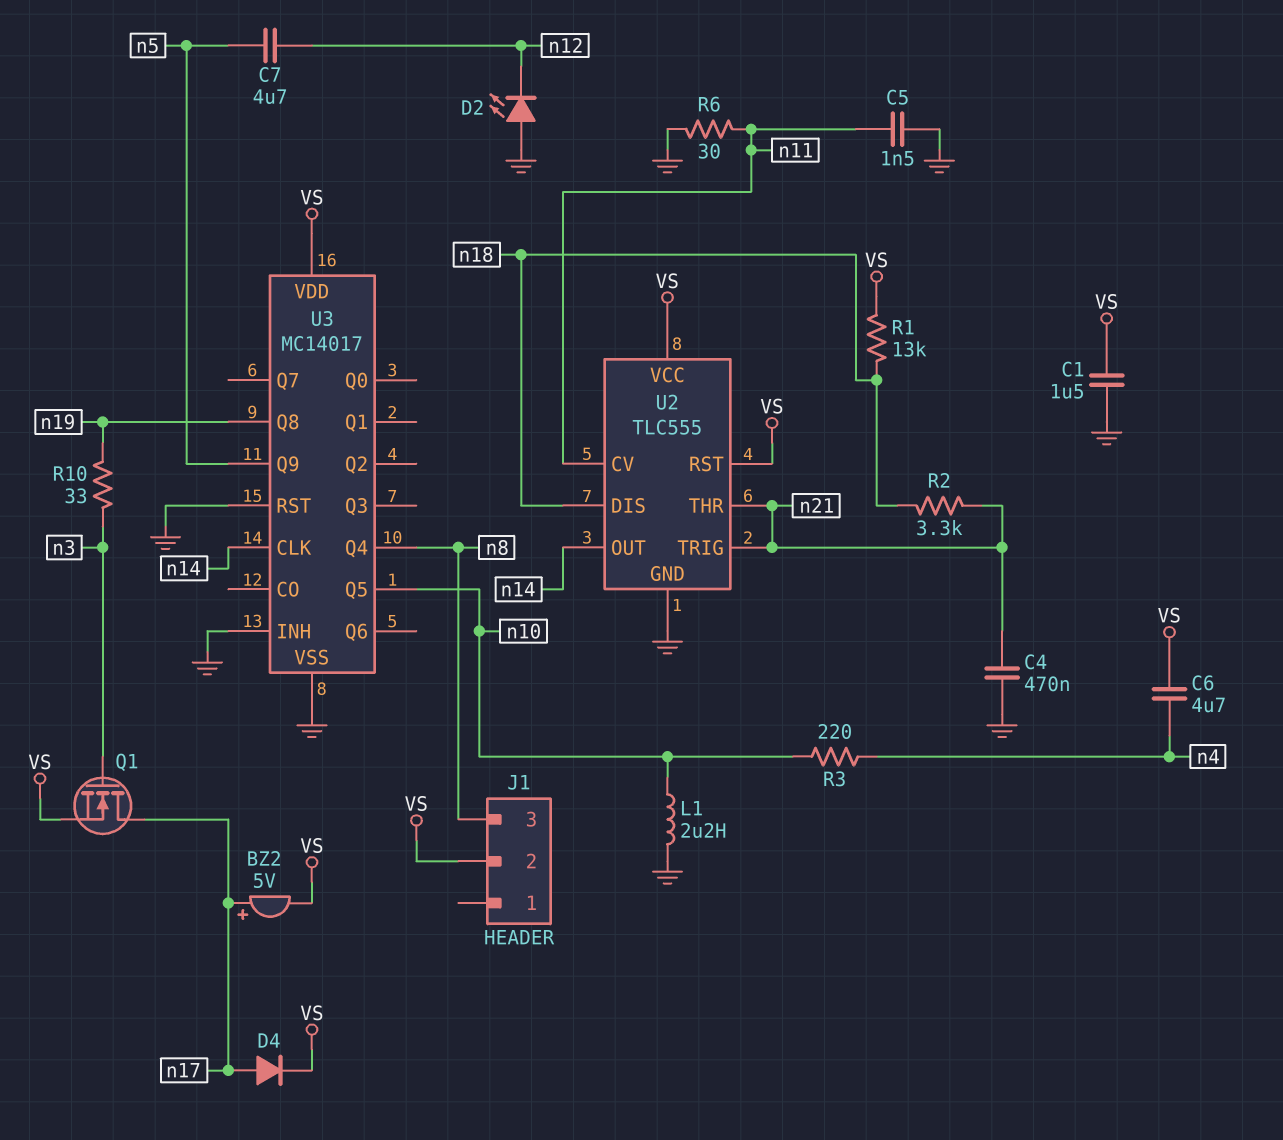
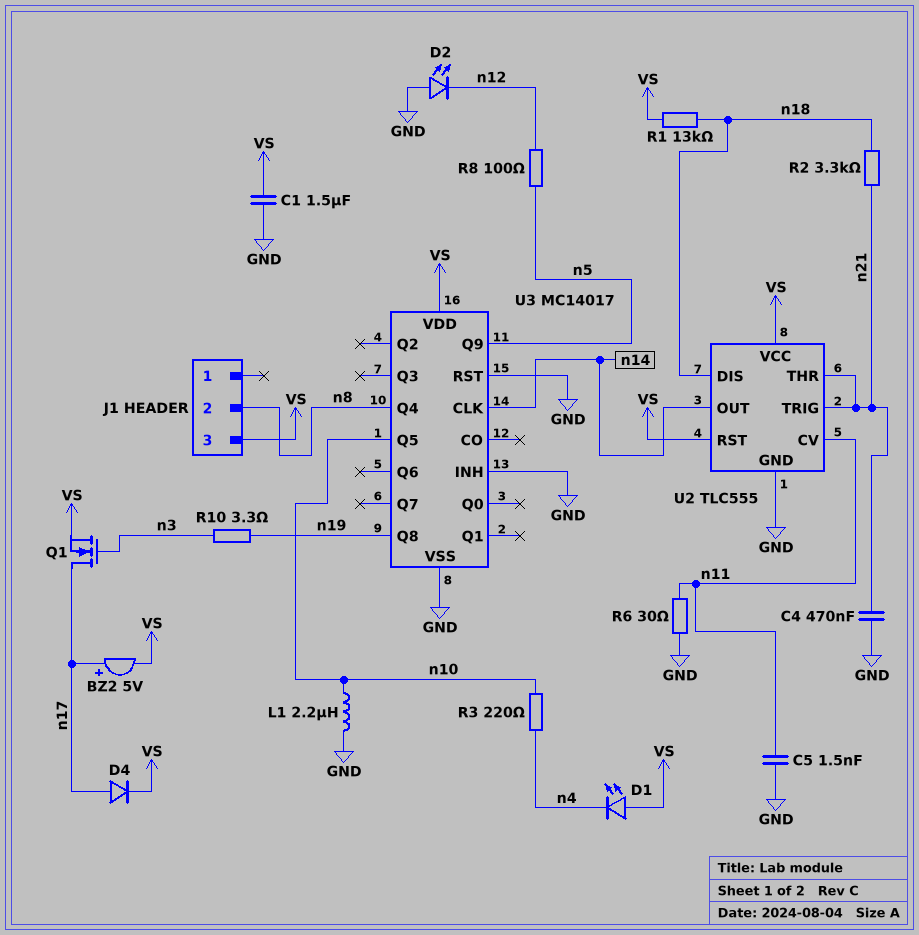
C6: 4.7uF (VS, n4) -> none
C7: 4.7uF (n5, n12) -> none
D1: none -> LED (A VS, K n4)
J1 pin 2: VS -> n8
J1 pin 3: n8 -> VS
R8: none -> 100 (n5, n12)
R10: 33 (n3, n19) -> 3.3 (n3, n19)

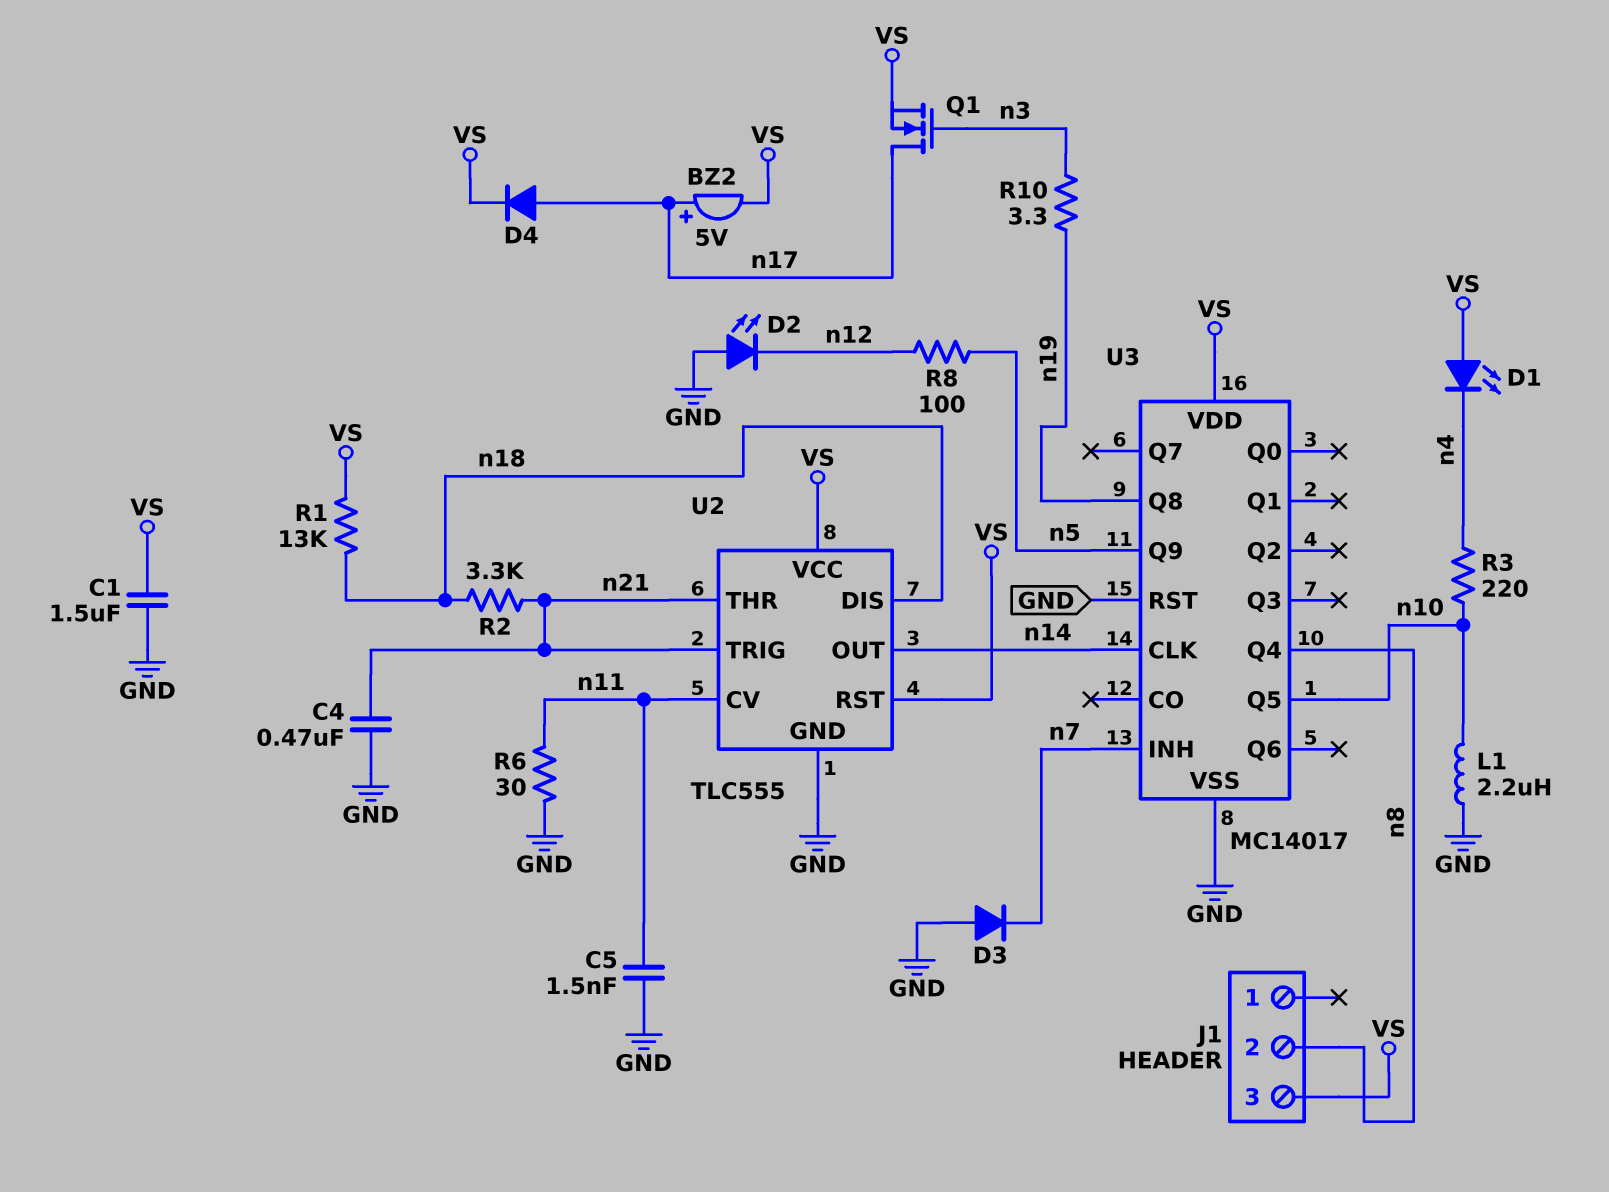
D3: none -> diode (A GND, K n7)
U3 pin INH: GND -> n7

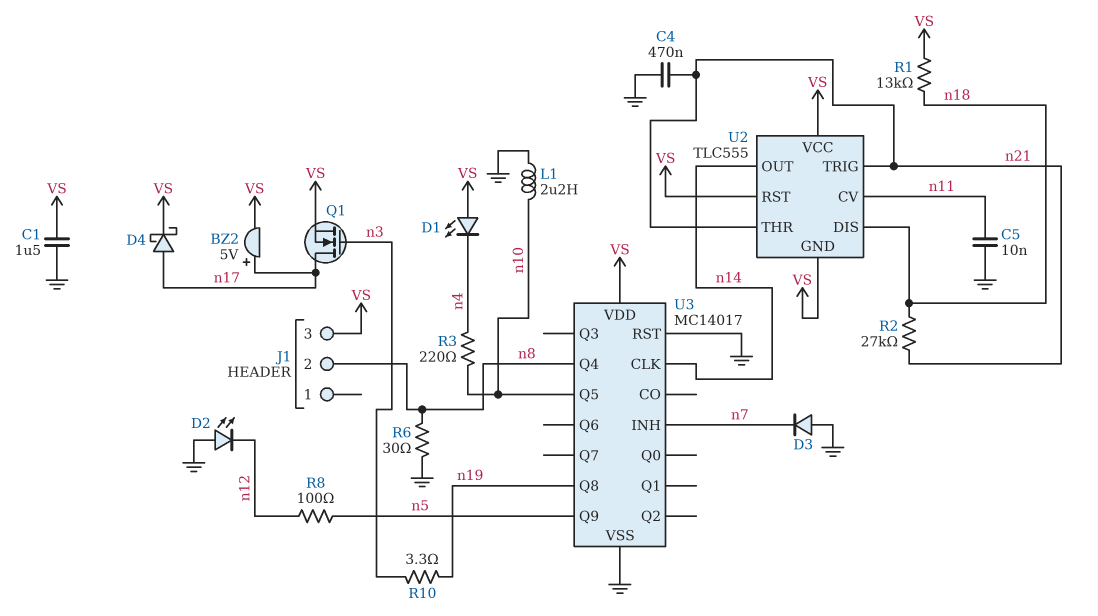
C5: 1.5nF (GND, n11) -> 10nF (GND, n11)
D4: diode (A n17, K VS) -> schottky (A n17, K VS)
R2: 3.3k (n18, n21) -> 27k (n18, n21)
R6: 30 (GND, n11) -> 30 (GND, n8)
U2 pin GND: GND -> VS

